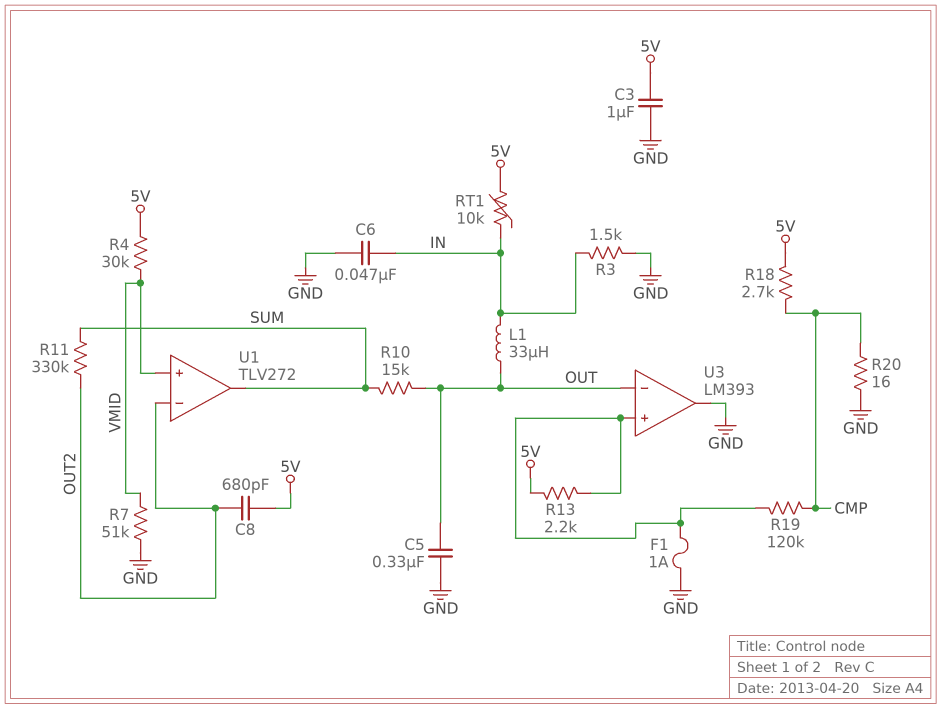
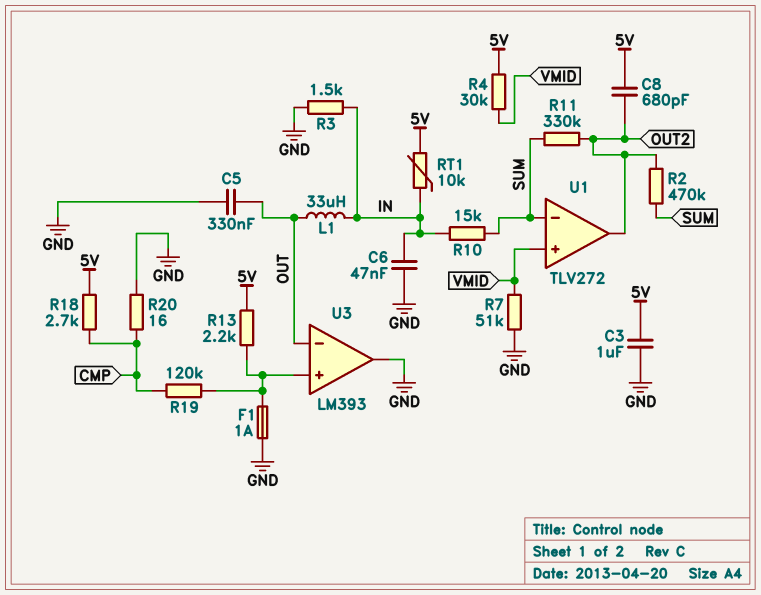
R2: none -> 470k (OUT2, SUM)
R10: 15k (OUT, SUM) -> 15k (IN, SUM)
U1 pin in-: OUT2 -> SUM
U1 pin out: SUM -> OUT2

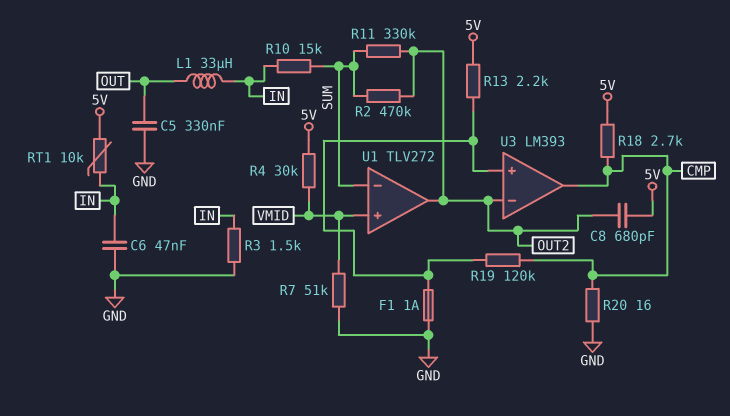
C3: 1uF (5V, GND) -> none
U3 pin in-: OUT -> OUT2
U3 pin out: GND -> CMP

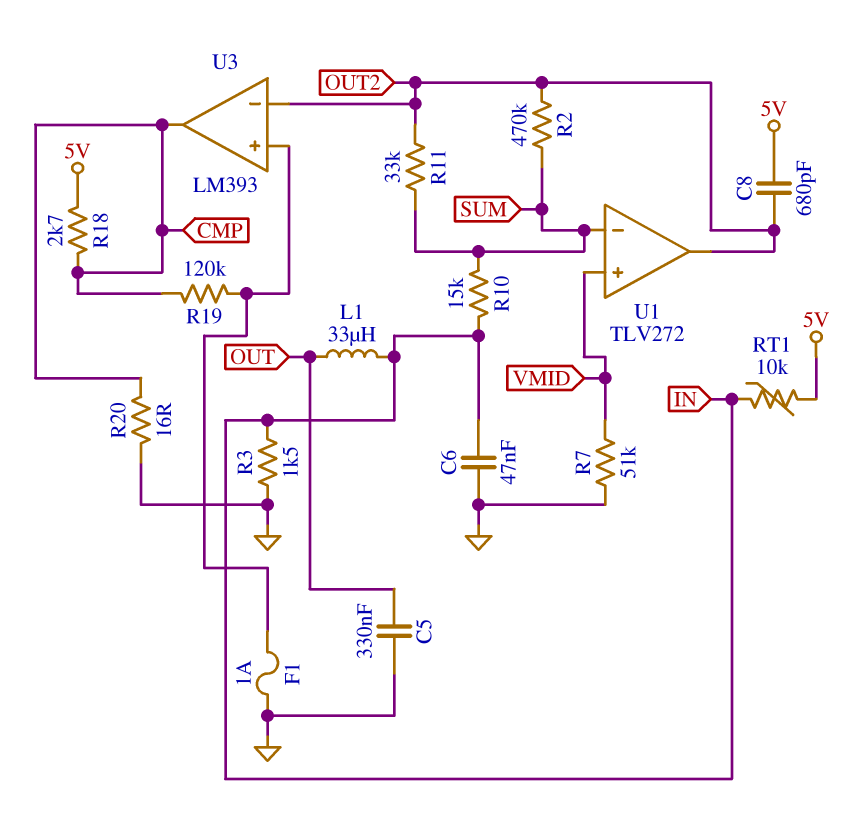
R4: 30k (5V, VMID) -> none
R11: 330k (OUT2, SUM) -> 33k (OUT2, SUM)
R13: 2.2k (5V, U3/in+) -> none

